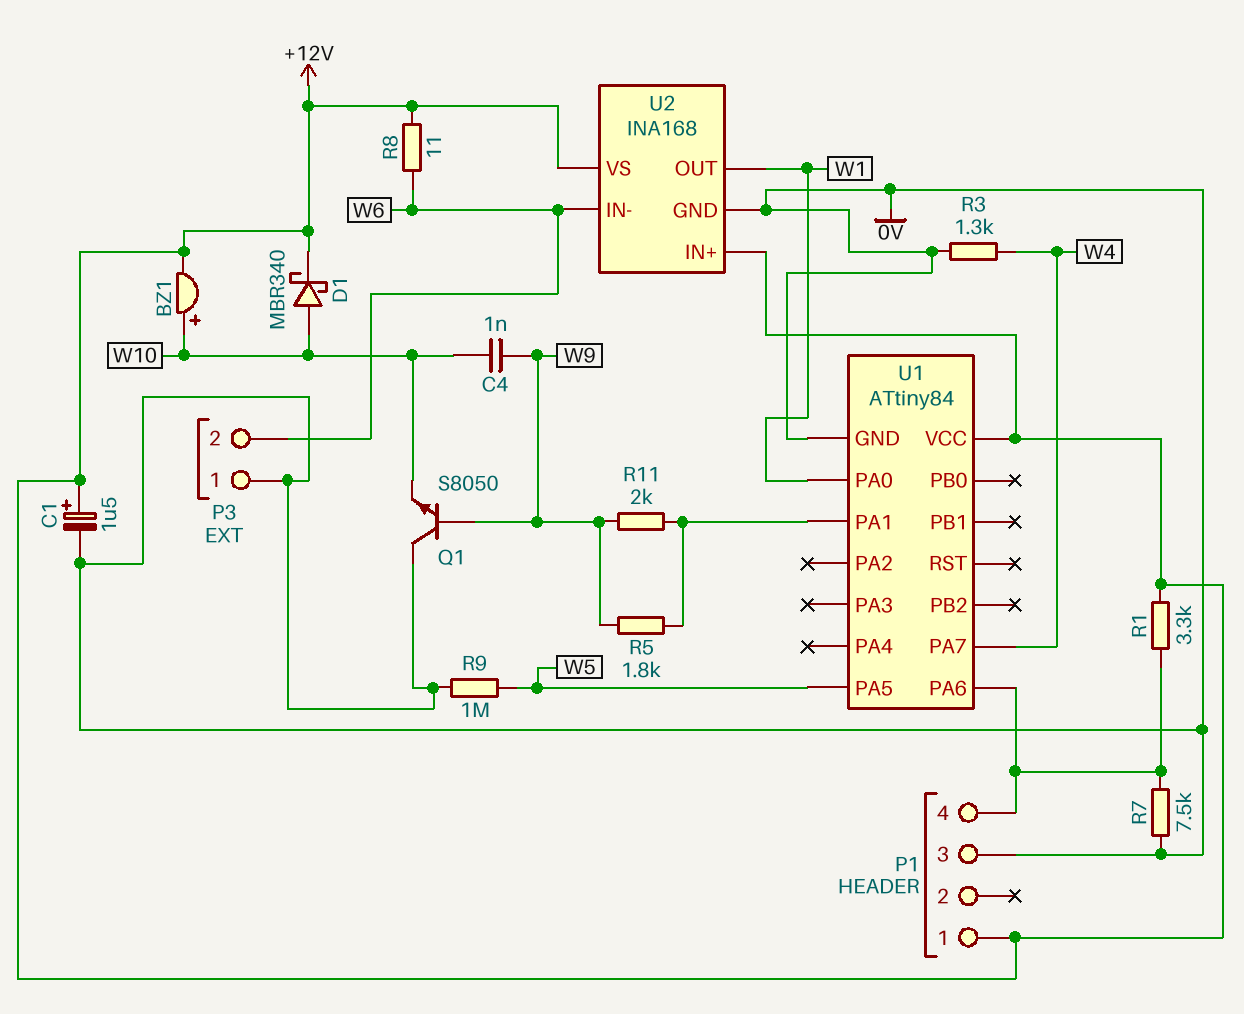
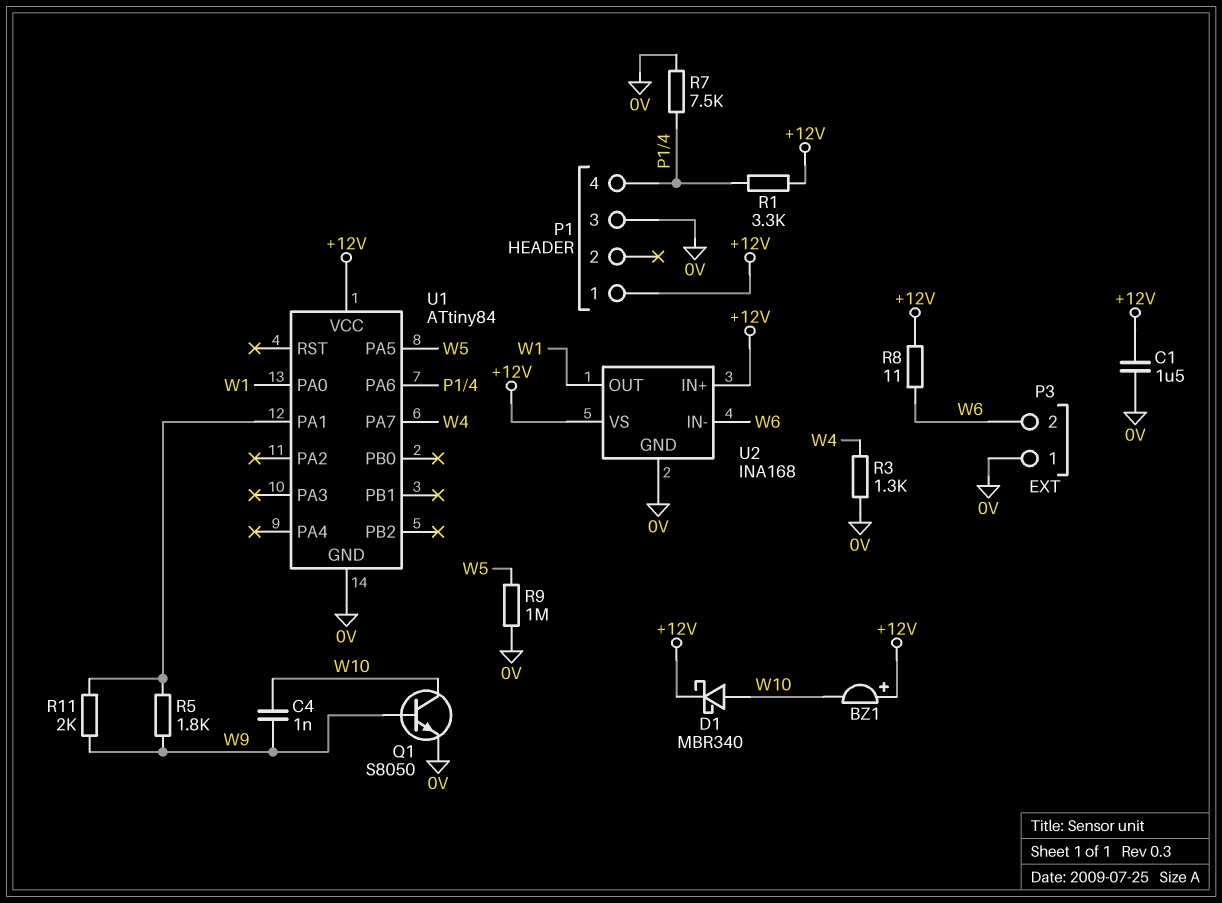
BZ1: buzzer (plus W10, minus +12V) -> buzzer (plus +12V, minus W10)
C1: 1.5uF (plus +12V, minus 0V) -> 1.5uF (+12V, 0V)
Q1: NPN S8050 (B W9, C 0V, E W10) -> NPN S8050 (B W9, C W10, E 0V)

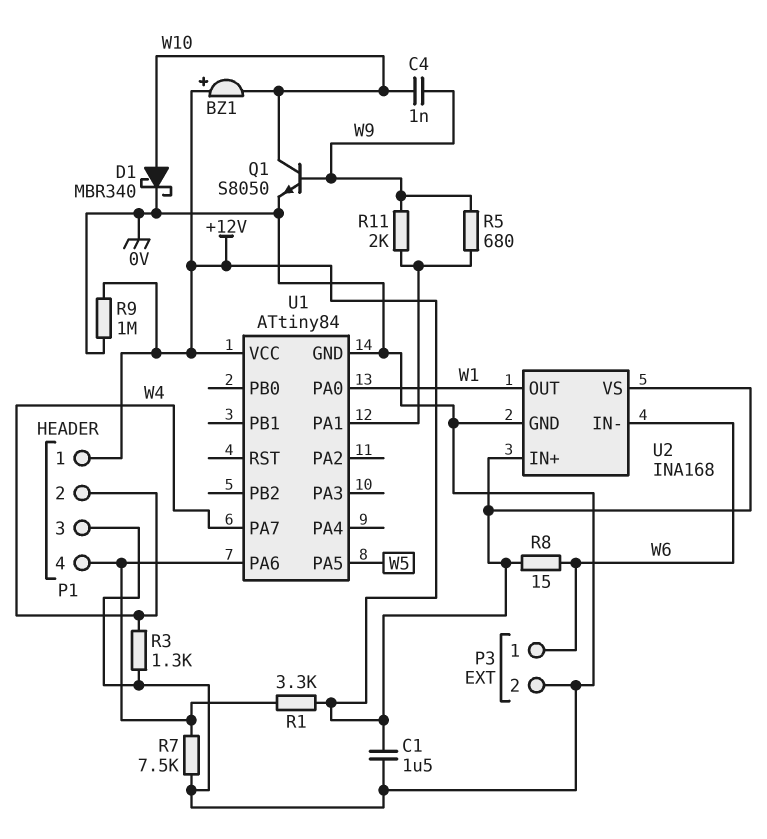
D1: schottky MBR340 (A W10, K +12V) -> schottky MBR340 (A W10, K 0V)
P1 pin 2: none -> W4
P3 pin 1: 0V -> W6
P3 pin 2: W6 -> 0V
R5: 1.8k (U1/PA1, W9) -> 680 (U1/PA1, W9)
R8: 11 (+12V, W6) -> 15 (+12V, W6)
R9: 1M (0V, W5) -> 1M (+12V, 0V)

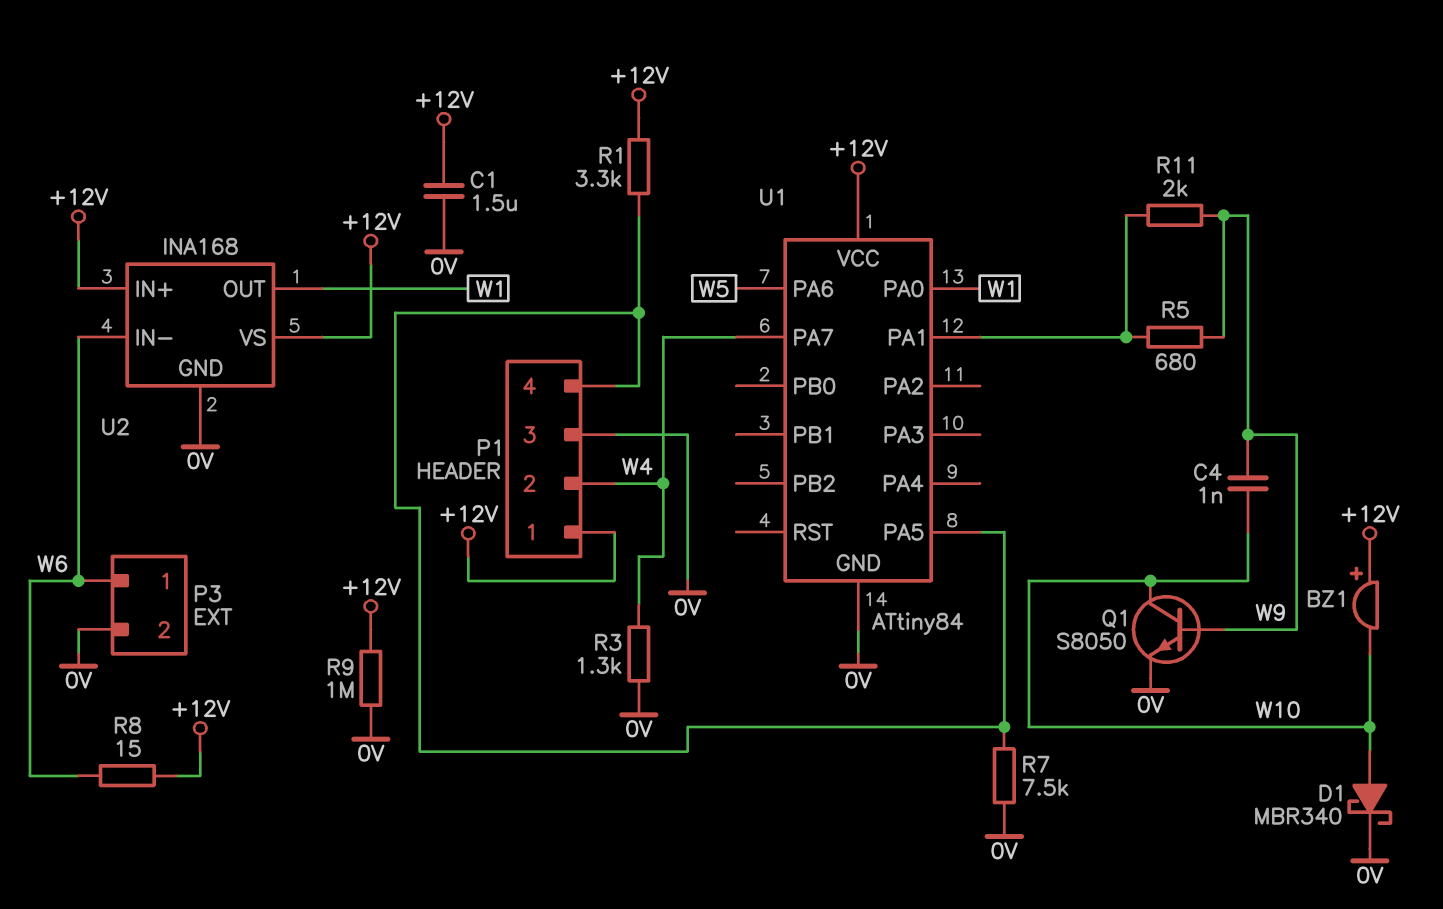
U1 pin PA5: W5 -> P1/4
U1 pin PA6: P1/4 -> W5

